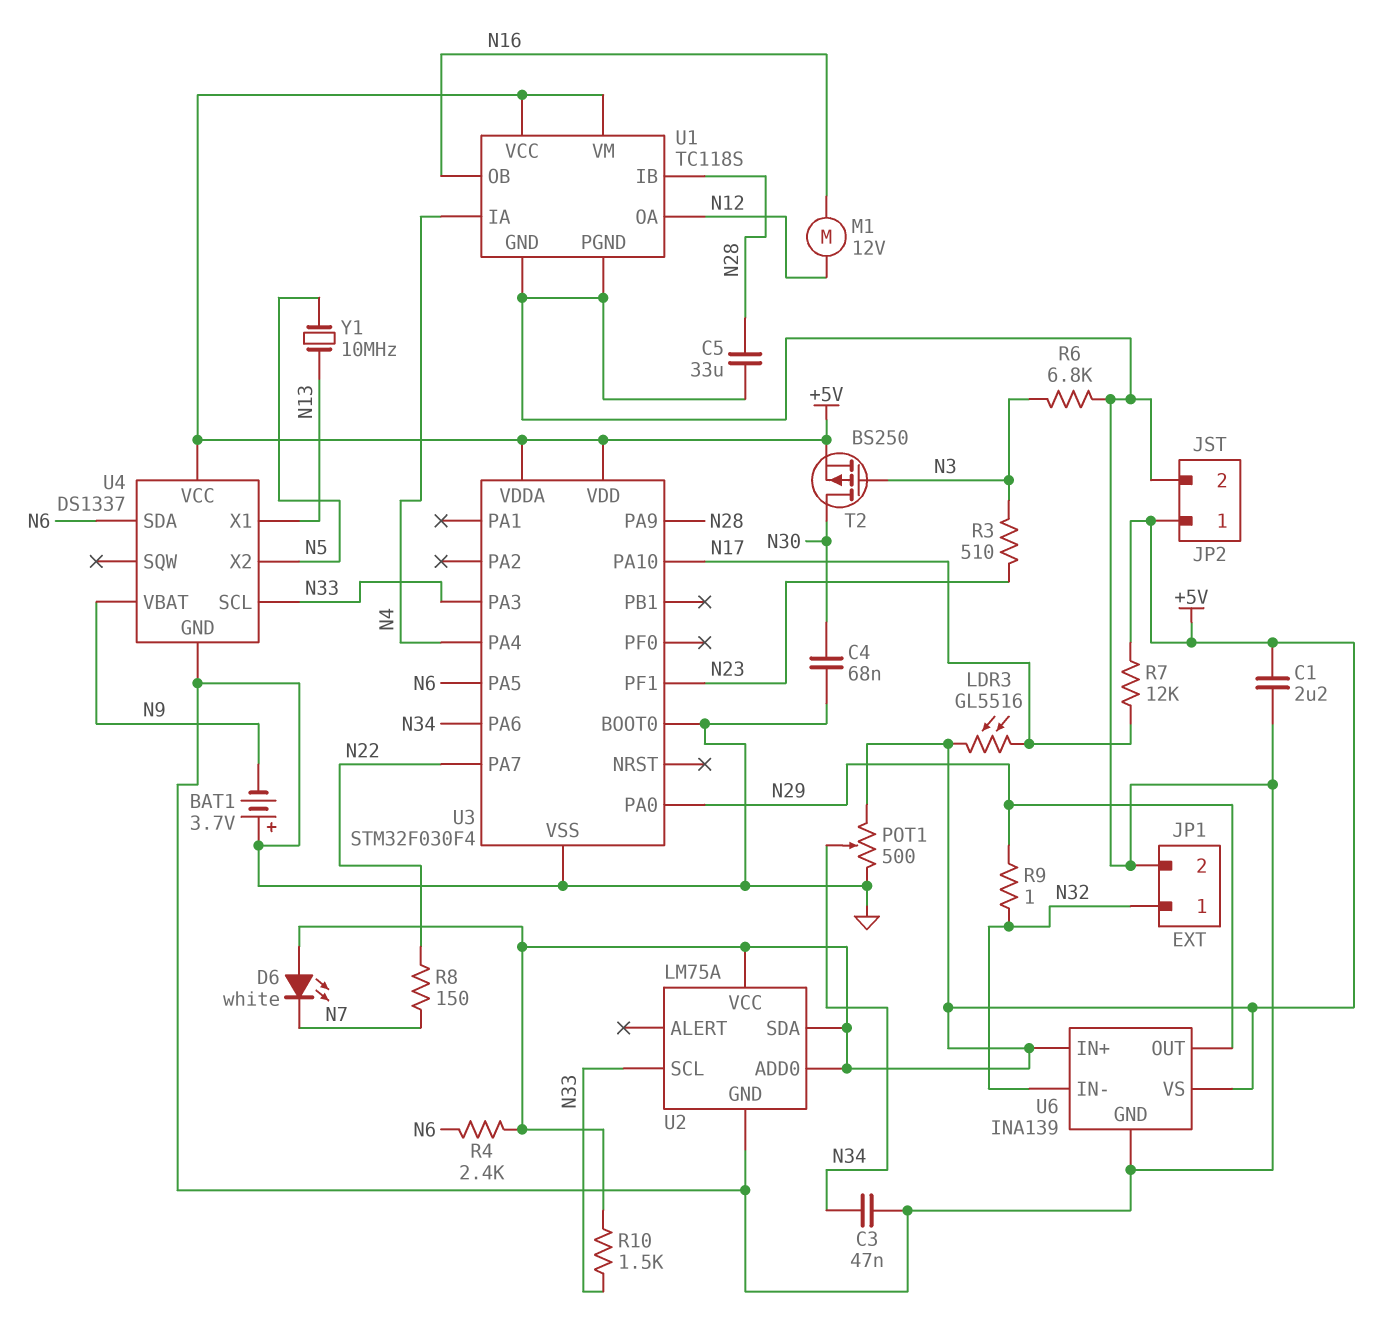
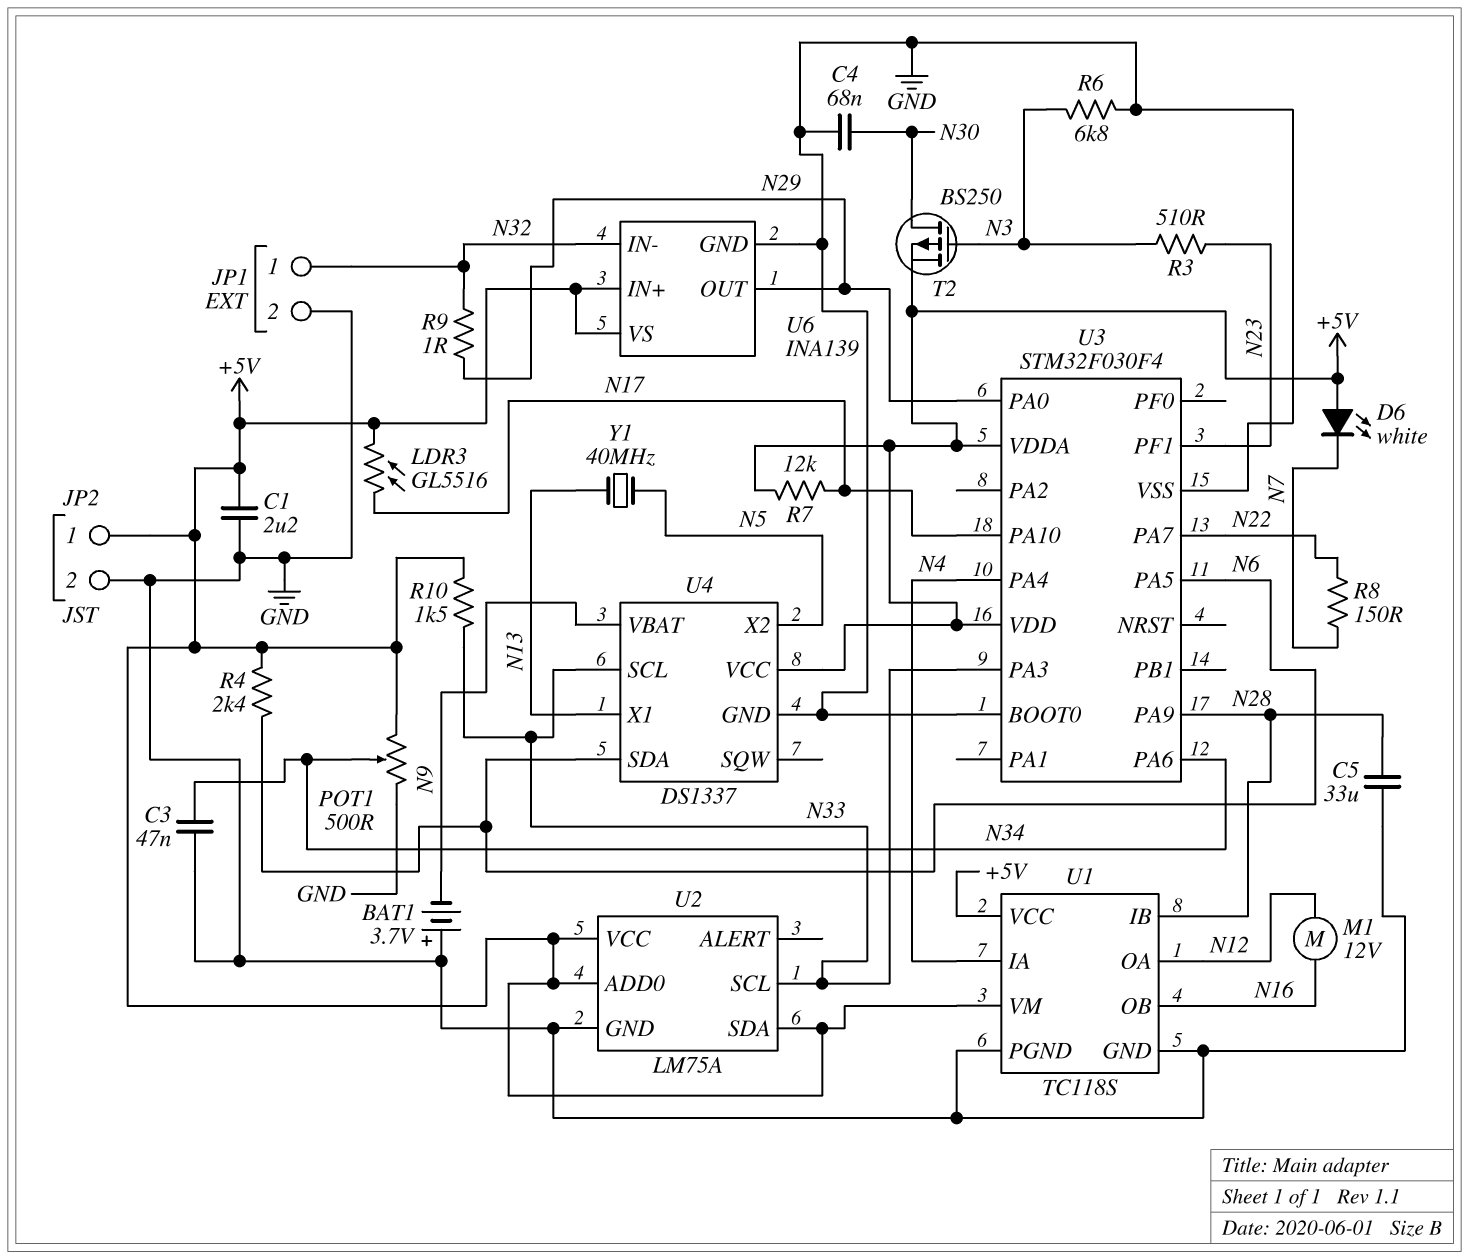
Y1: 10MHz (N5, N13) -> 40MHz (N5, N13)

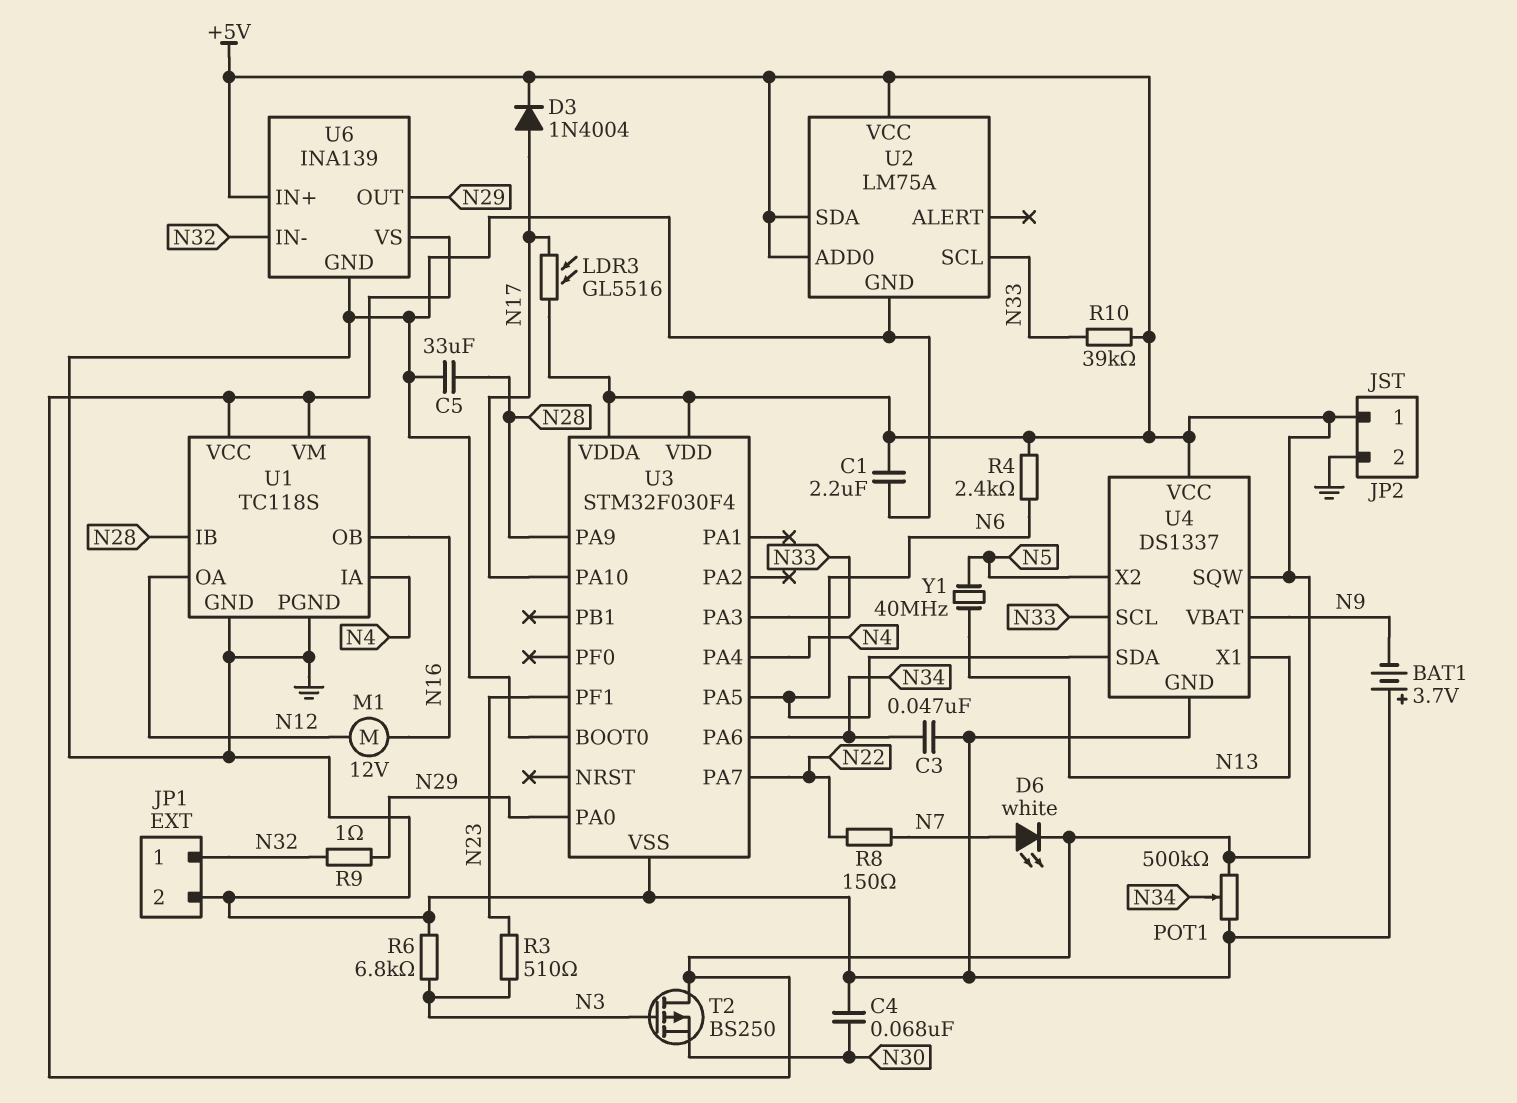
D3: none -> diode 1N4004 (A N17, K +5V)
D6: LED white (A +5V, K N7) -> LED white (A N7, K +5V)
POT1: 500 (+5V, GND, wiper N34) -> 500k (+5V, GND, wiper N34)
R7: 12k (+5V, N17) -> none
R10: 1.5k (+5V, N33) -> 39k (+5V, N33)
T2: PMOS BS250 (G N3, D N30, S +5V) -> PMOS BS250 (G N3, D +5V, S N30)
U4 pin SQW: none -> +5V

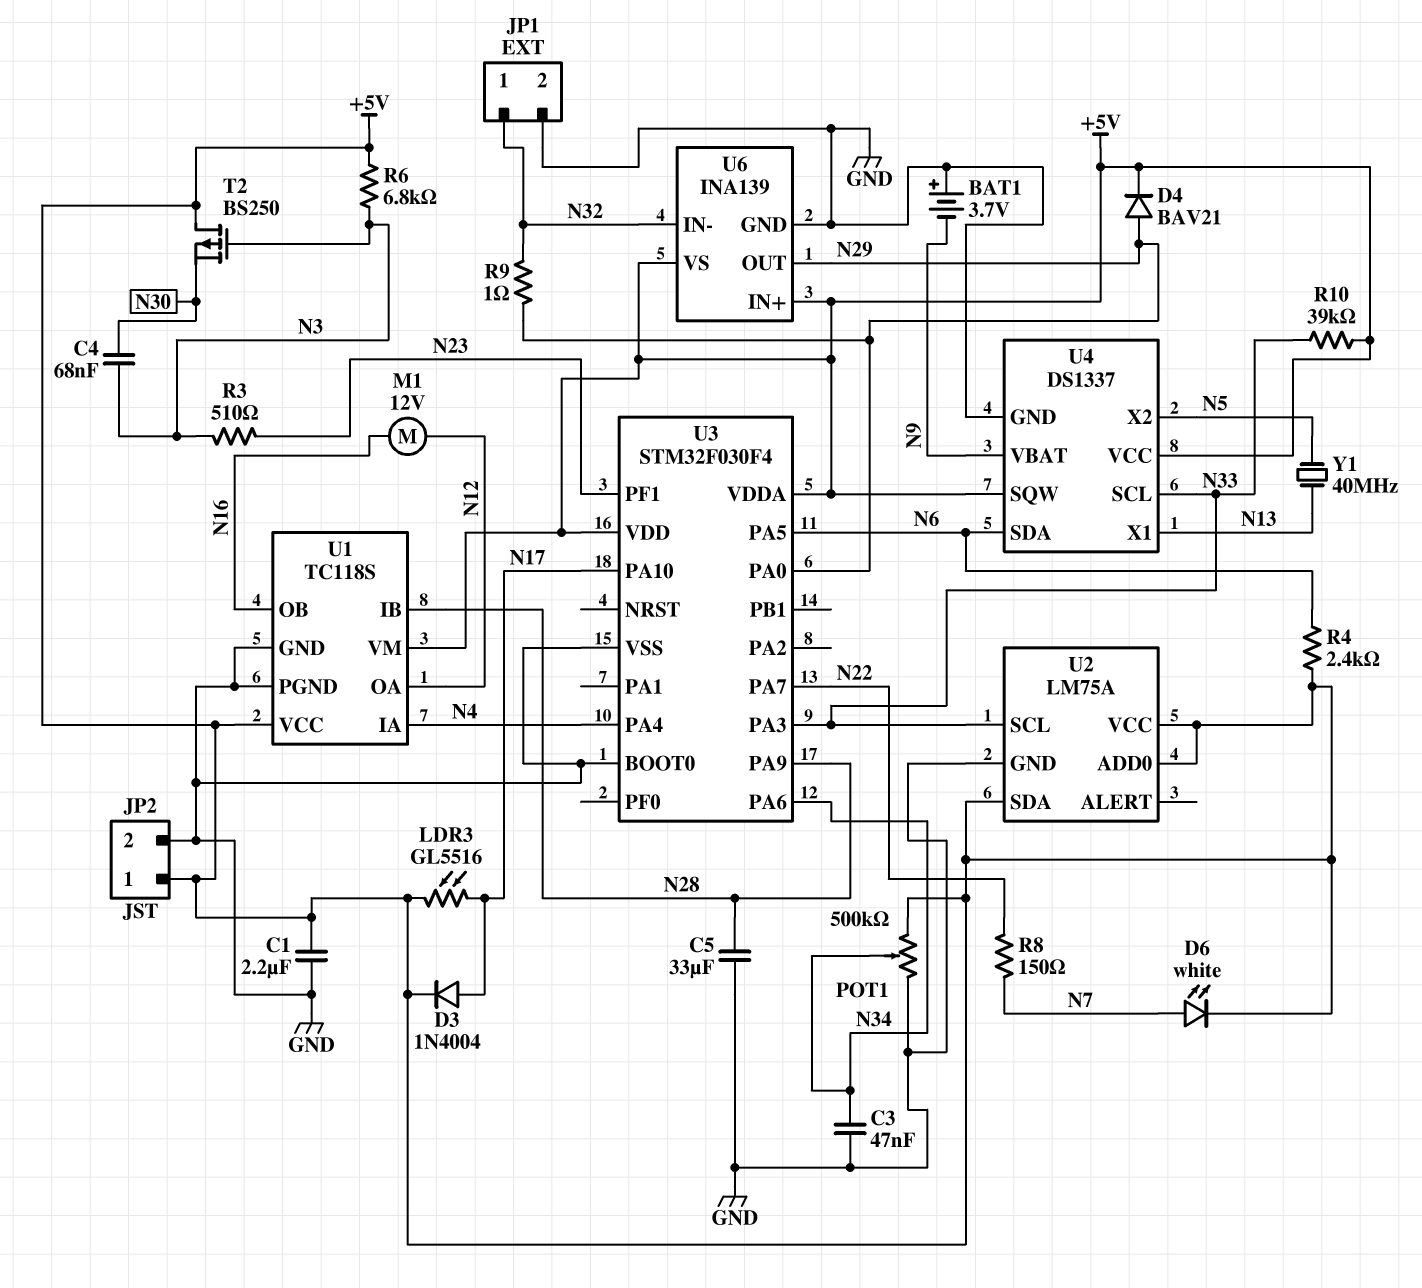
C4: 68nF (GND, N30) -> 68nF (N3, N30)
D4: none -> diode BAV21 (A N29, K +5V)
R6: 6.8k (GND, N3) -> 6.8k (+5V, N3)

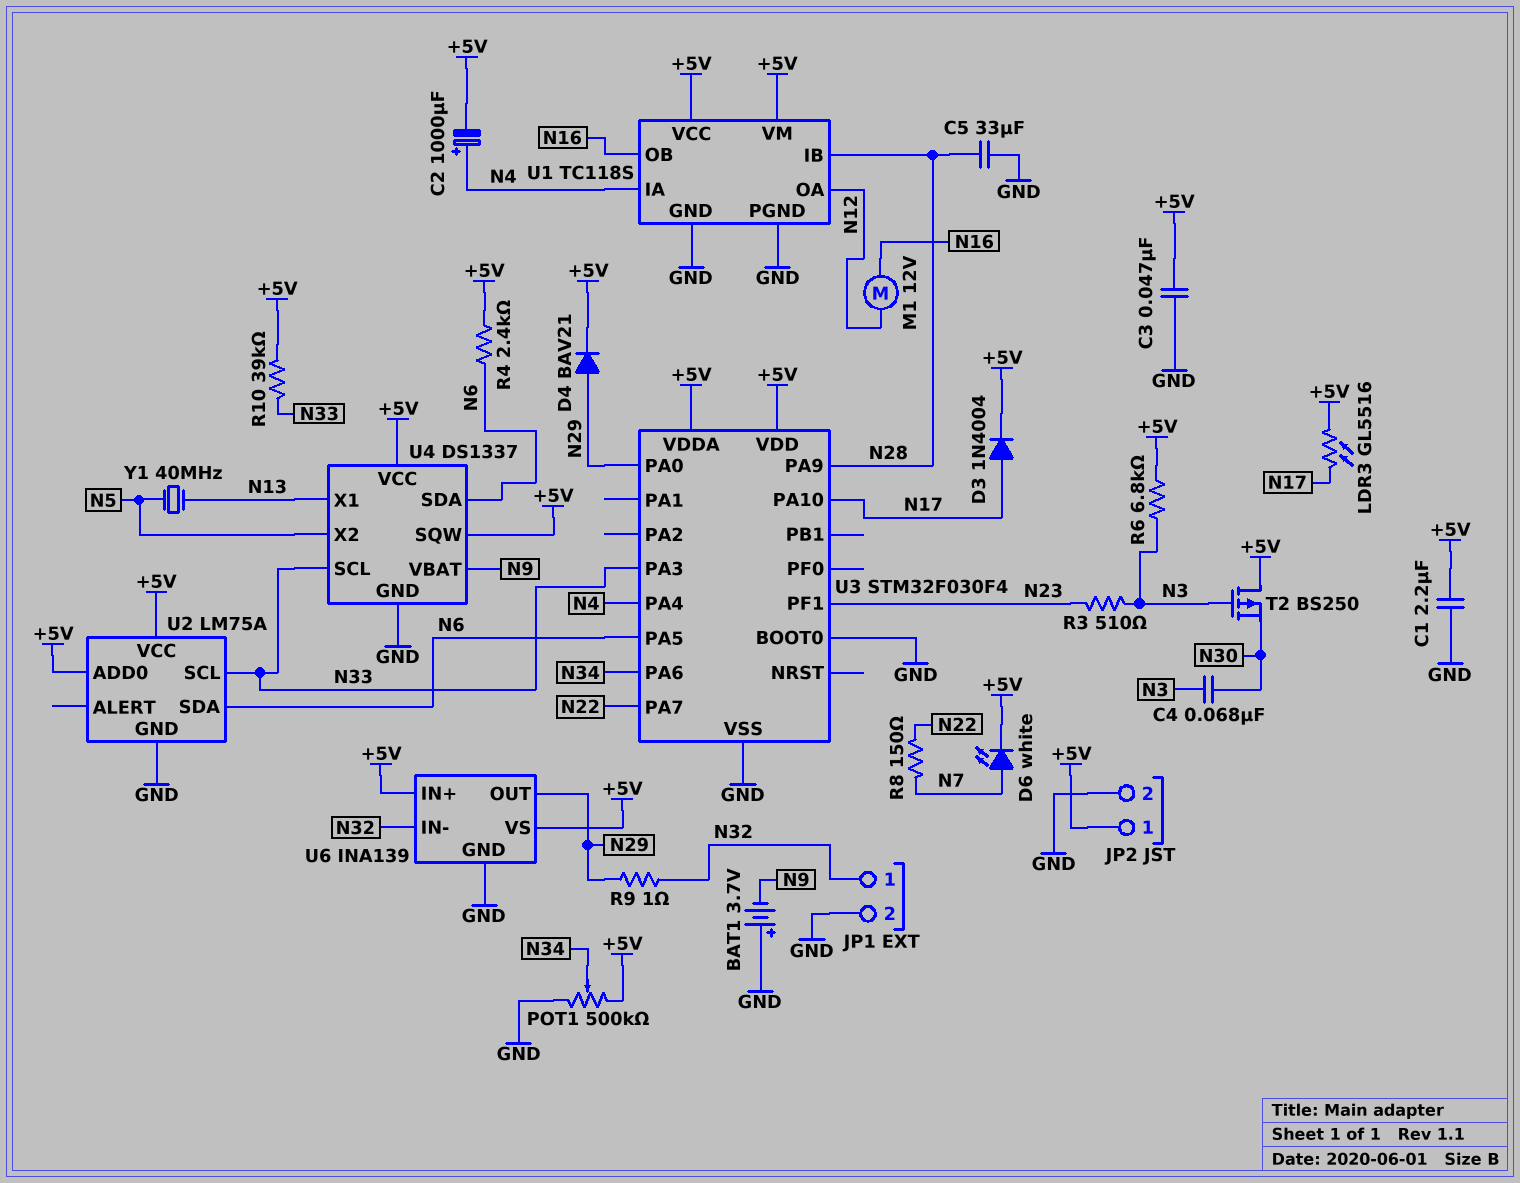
C2: none -> 1000uF (plus N4, minus +5V)
C3: 47nF (GND, N34) -> 47nF (+5V, GND)
U2 pin SDA: +5V -> N6

